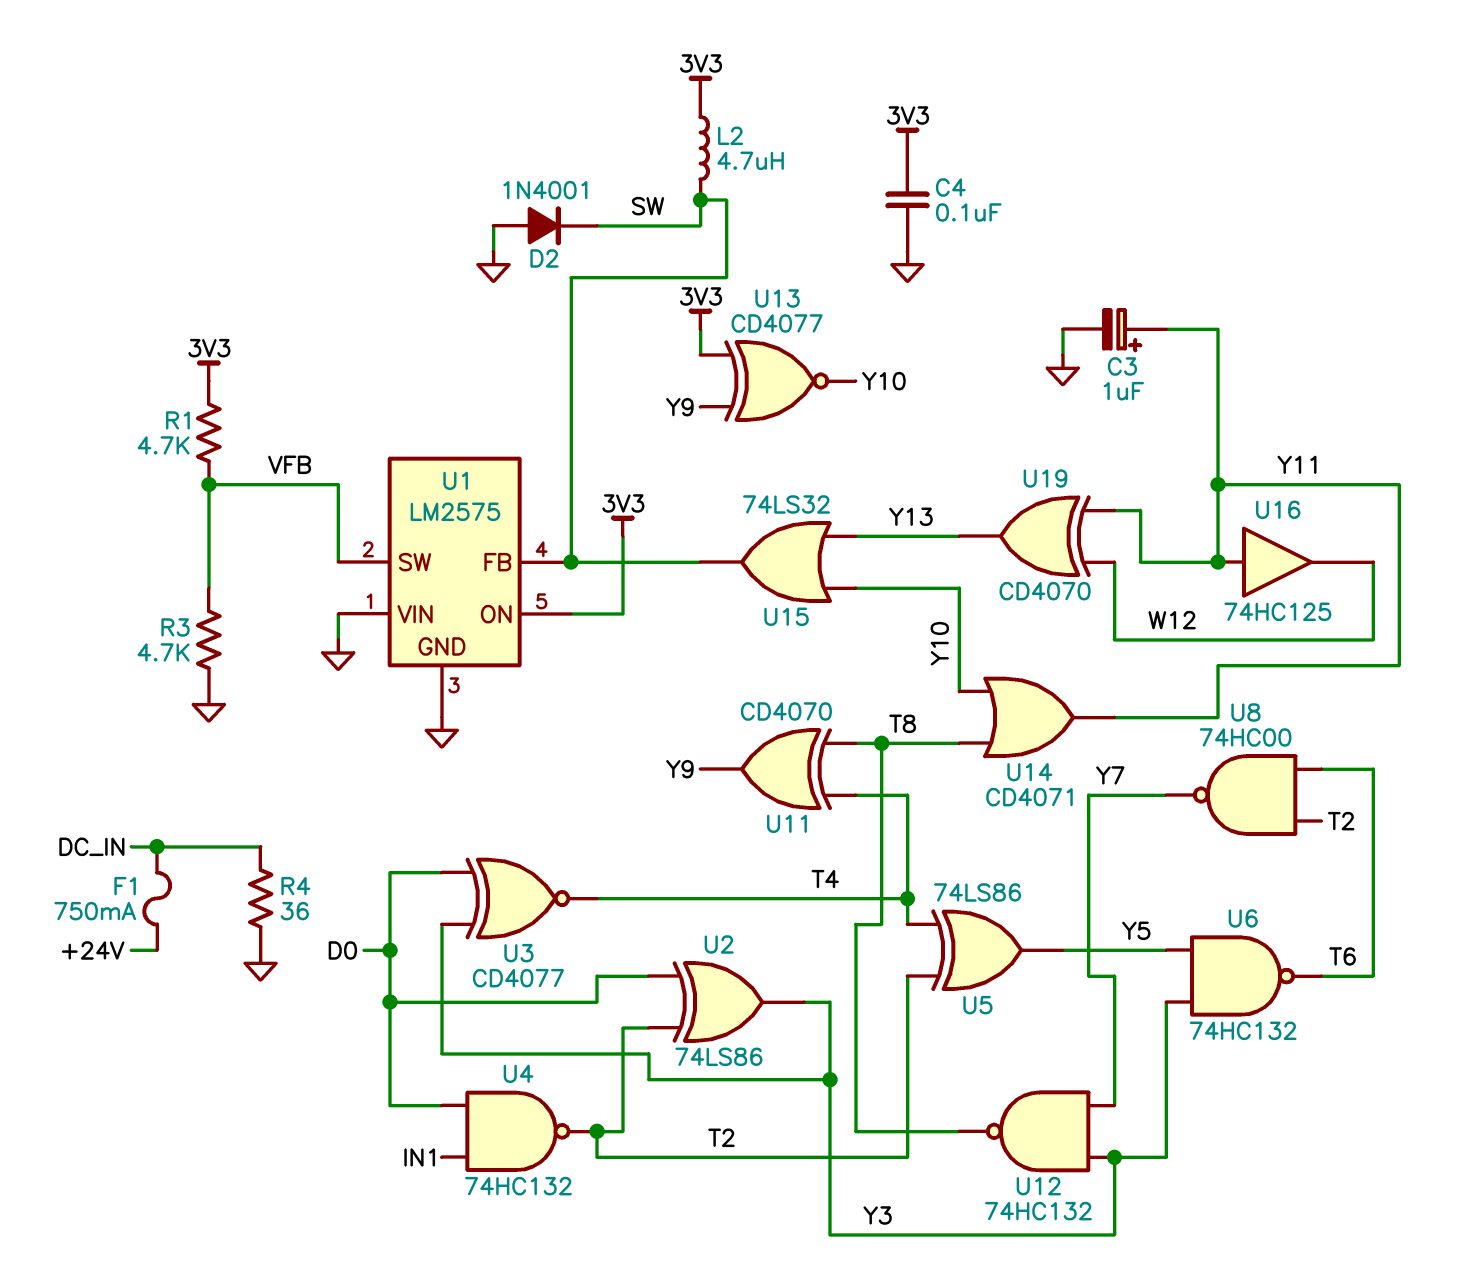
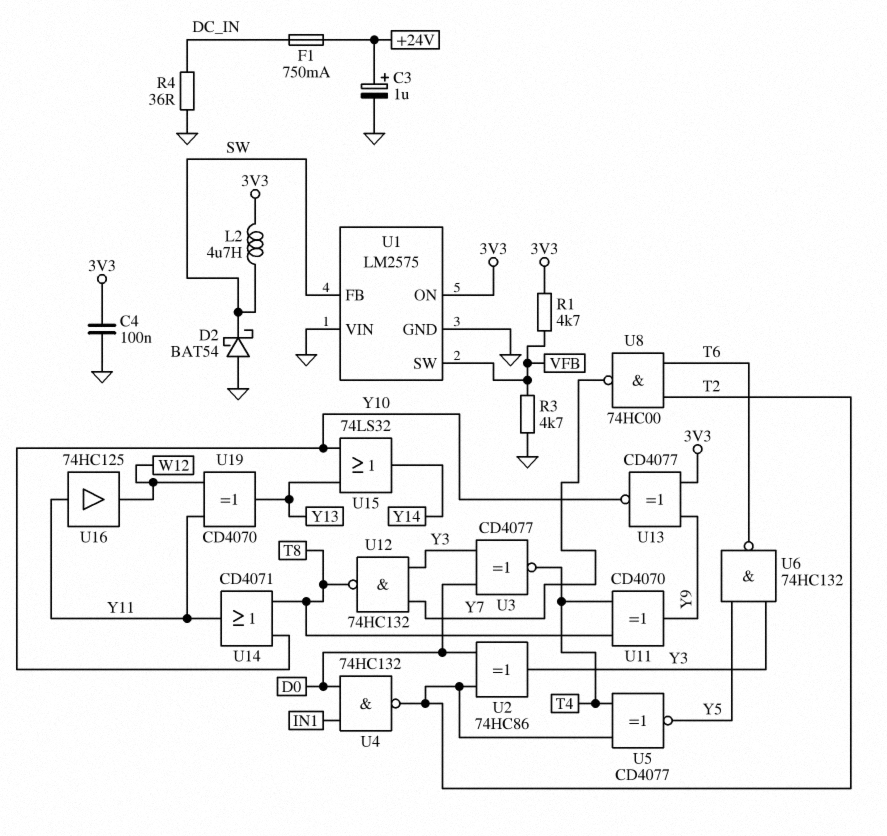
C3: 1uF (plus Y11, minus GND) -> 1uF (plus +24V, minus GND)
D2: diode 1N4001 (A GND, K SW) -> schottky BAT54 (A GND, K SW)
U2: XOR 74LS86 (in D0, in T2, out Y3) -> XOR 74HC86 (in D0, in T2, out Y3)
U5: XOR 74LS86 (in T2, in T4, out Y5) -> XNOR CD4077 (in T2, in T4, out Y5)
U15: OR 74LS32 (in Y10, in Y13, out SW) -> OR 74LS32 (in Y10, in Y13, out Y14)

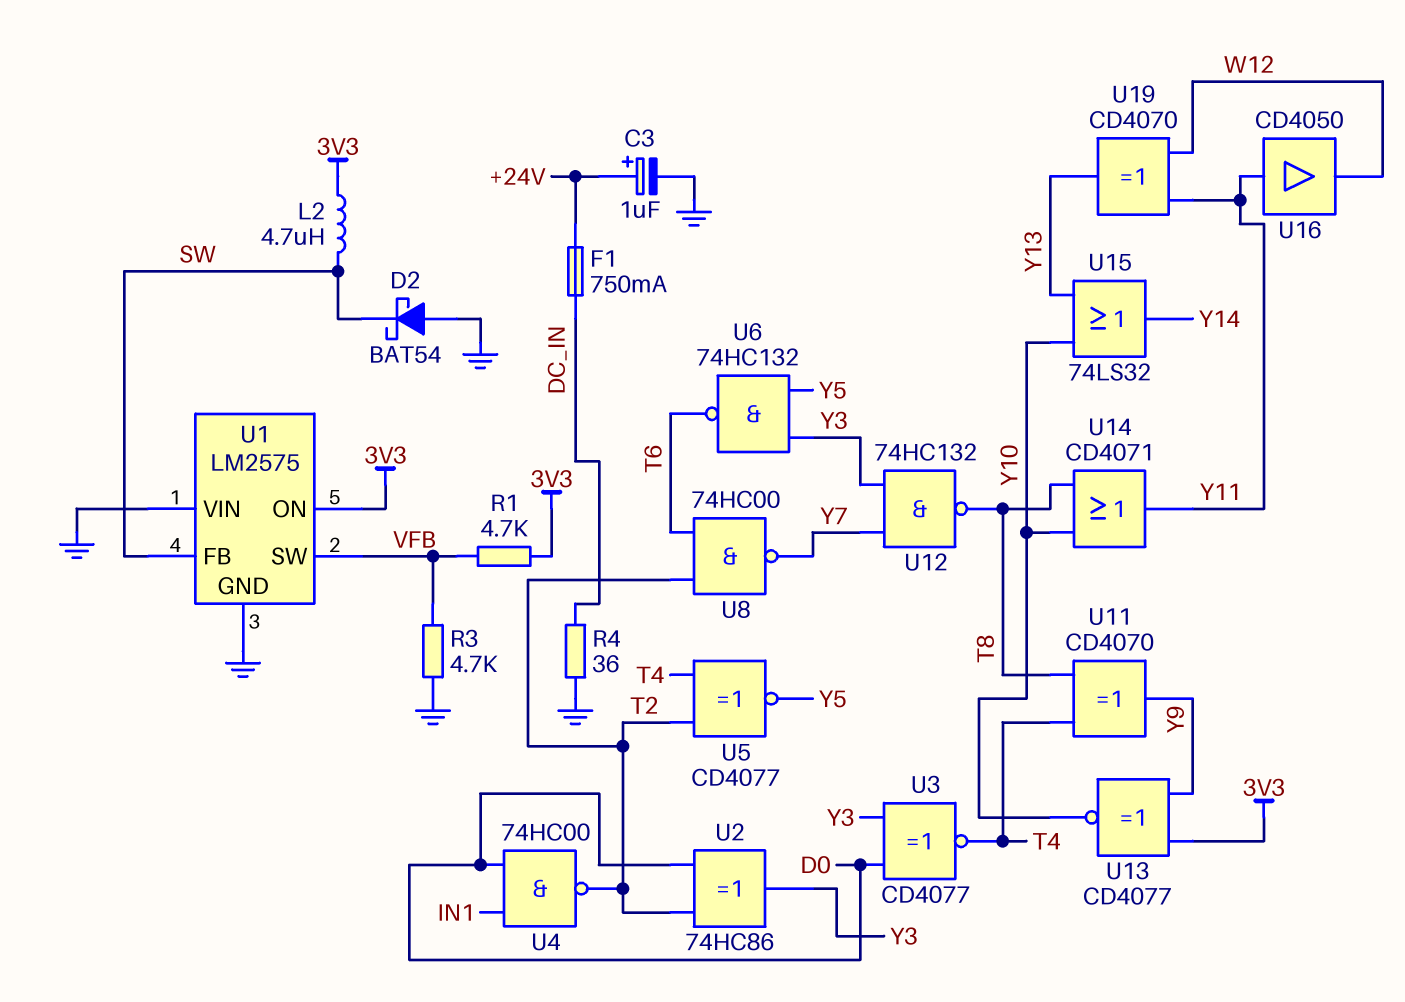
C4: 100nF (3V3, GND) -> none
U4: NAND 74HC132 (in D0, in IN1, out T2) -> NAND 74HC00 (in D0, in IN1, out T2)
U16: buffer 74HC125 (in Y11, out W12) -> buffer CD4050 (in Y11, out W12)

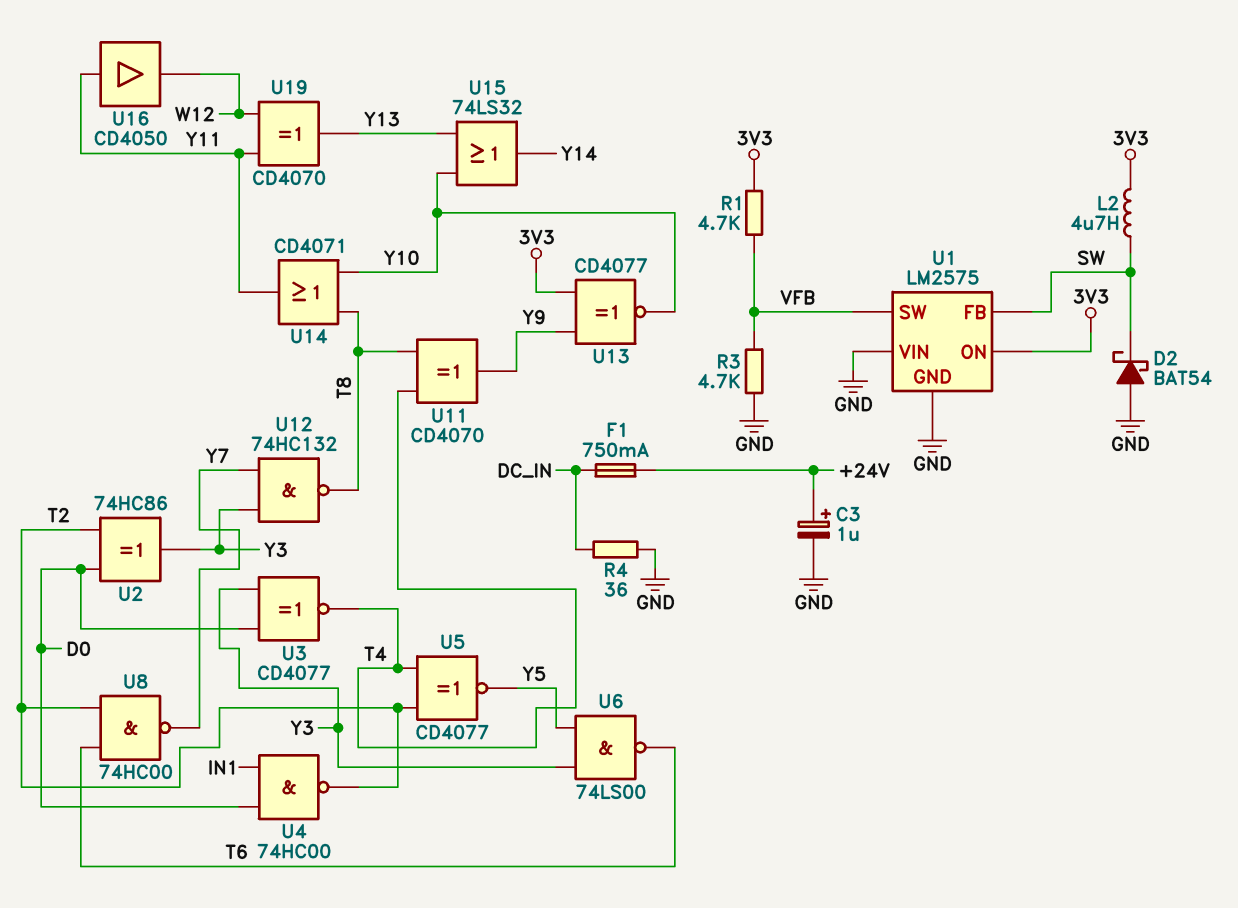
U6: NAND 74HC132 (in Y3, in Y5, out T6) -> NAND 74LS00 (in Y3, in Y5, out T6)

